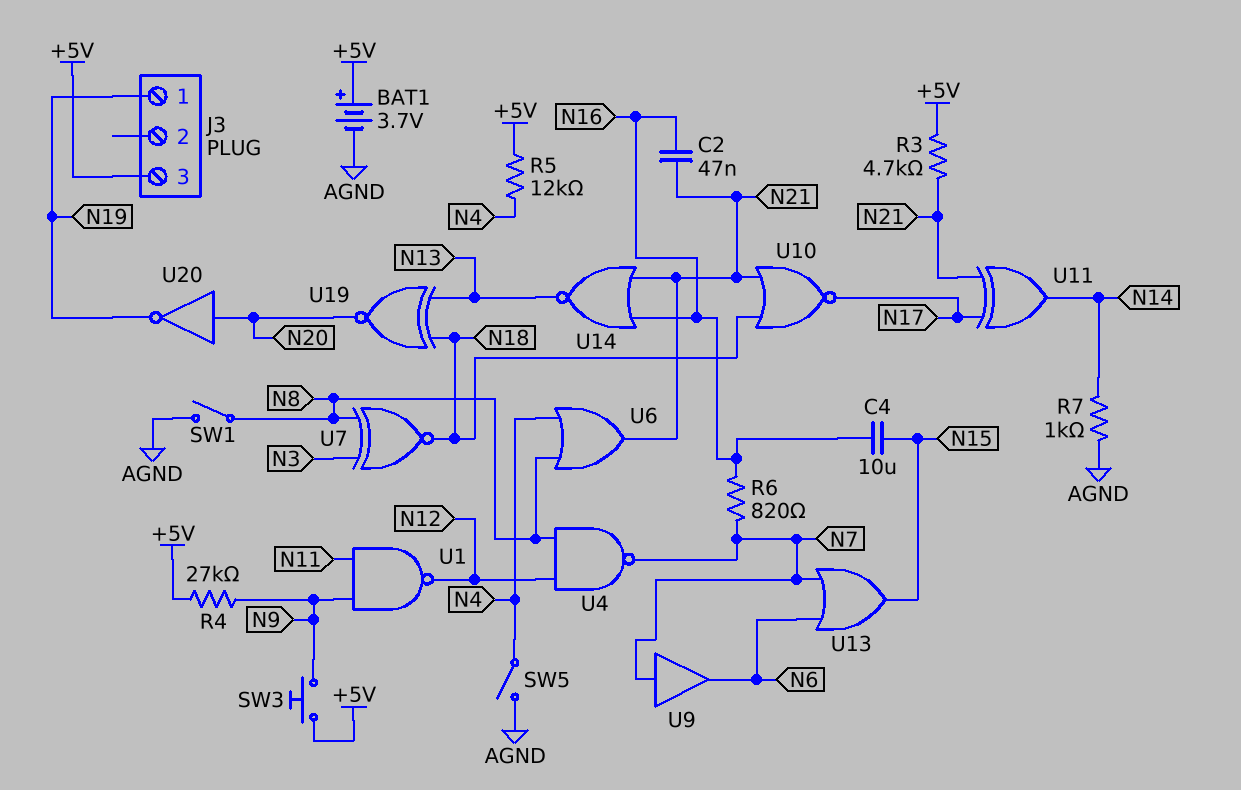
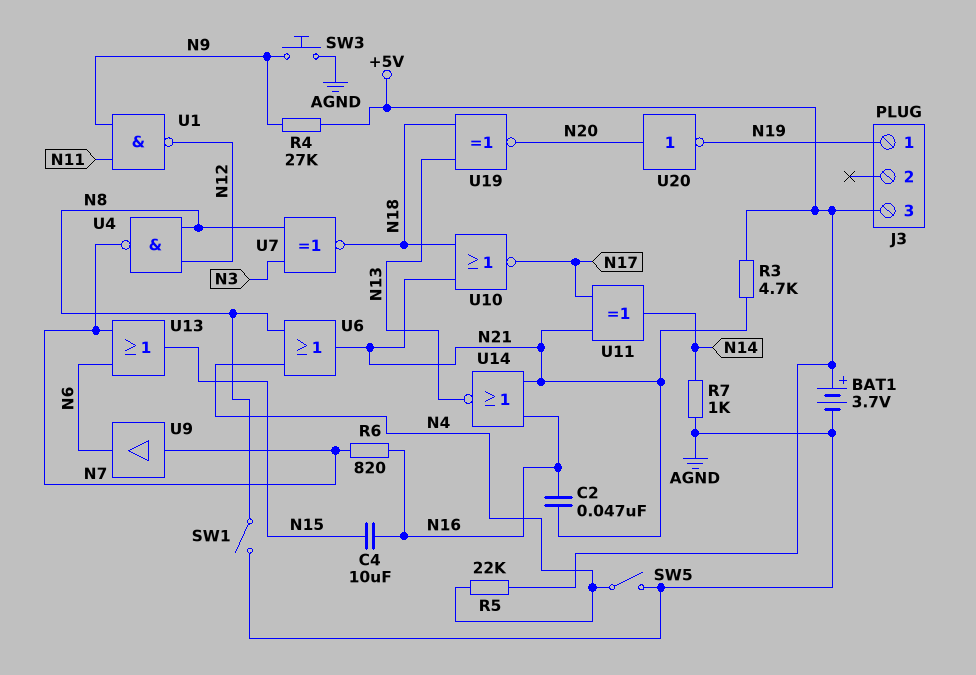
R5: 12k (+5V, N4) -> 22k (+5V, N4)
SW3: button (+5V, N9) -> button (AGND, N9)

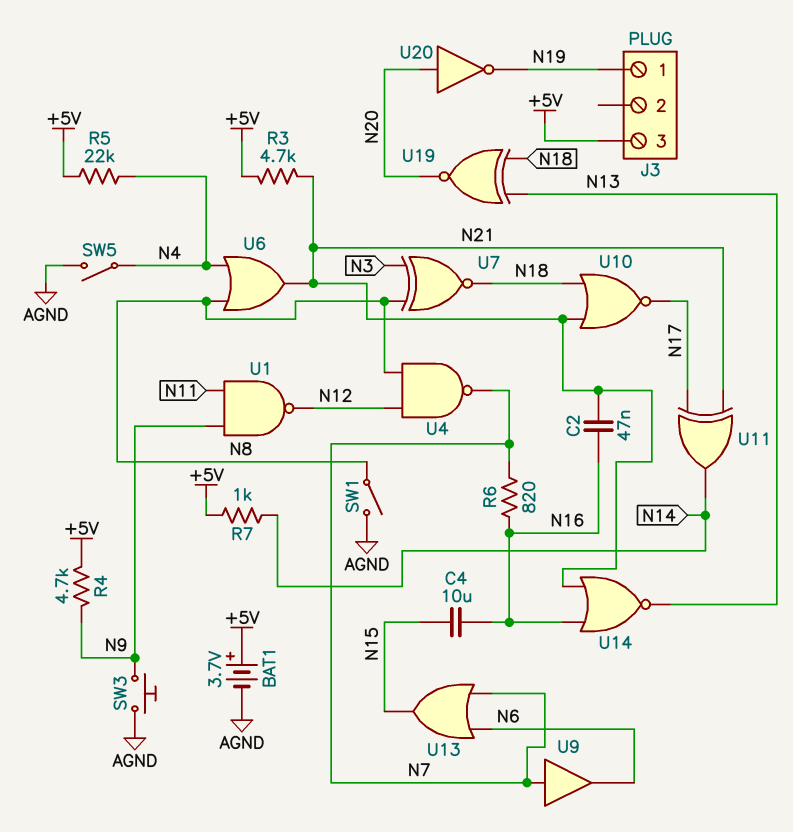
R4: 27k (+5V, N9) -> 4.7k (+5V, N9)
R7: 1k (AGND, N14) -> 1k (+5V, N14)

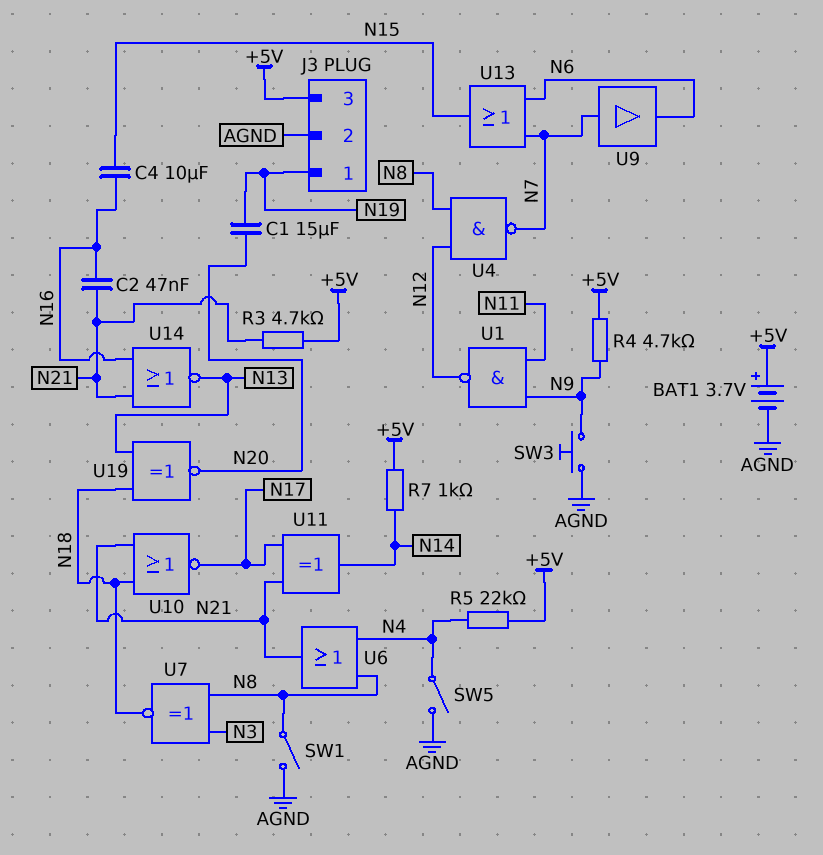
C1: none -> 15uF (N19, N20)
J3 pin 2: none -> AGND
R6: 820 (N7, N16) -> none
U20: NOT (in N20, out N19) -> none

